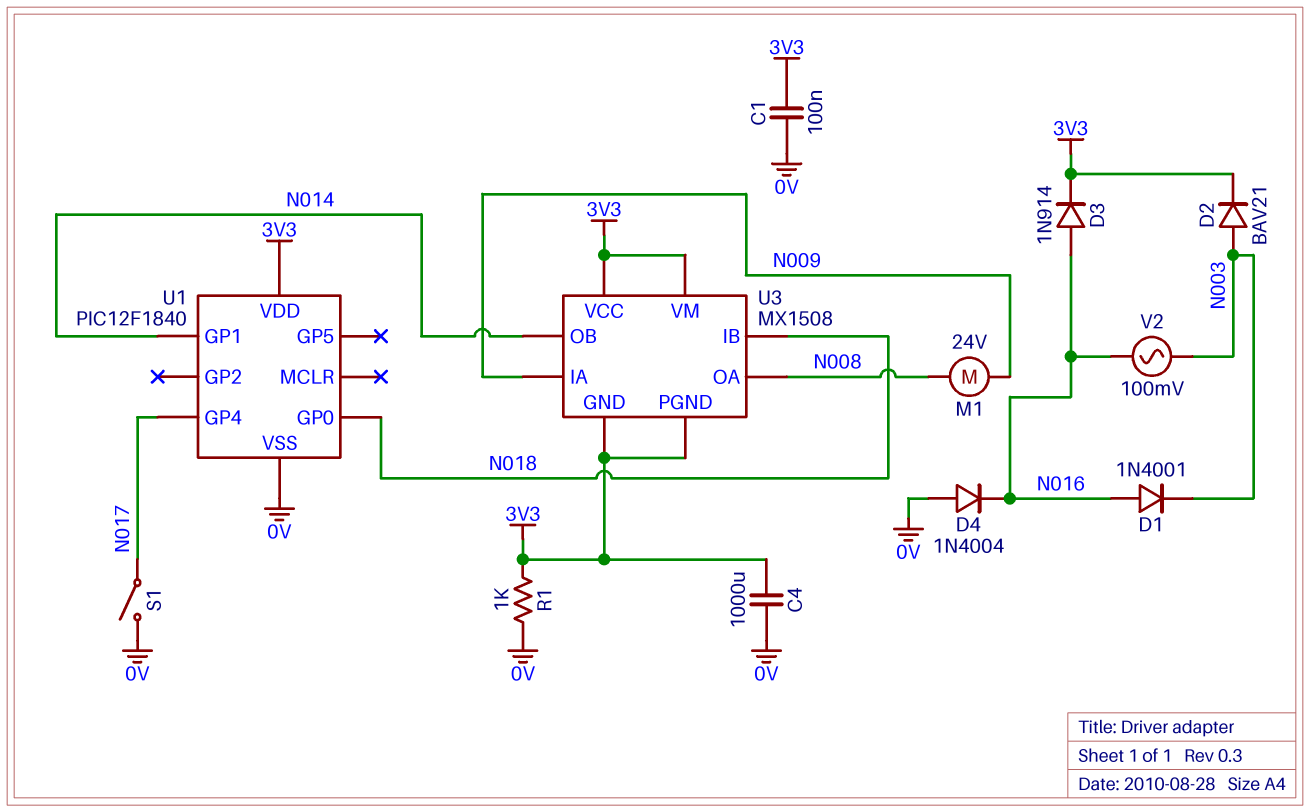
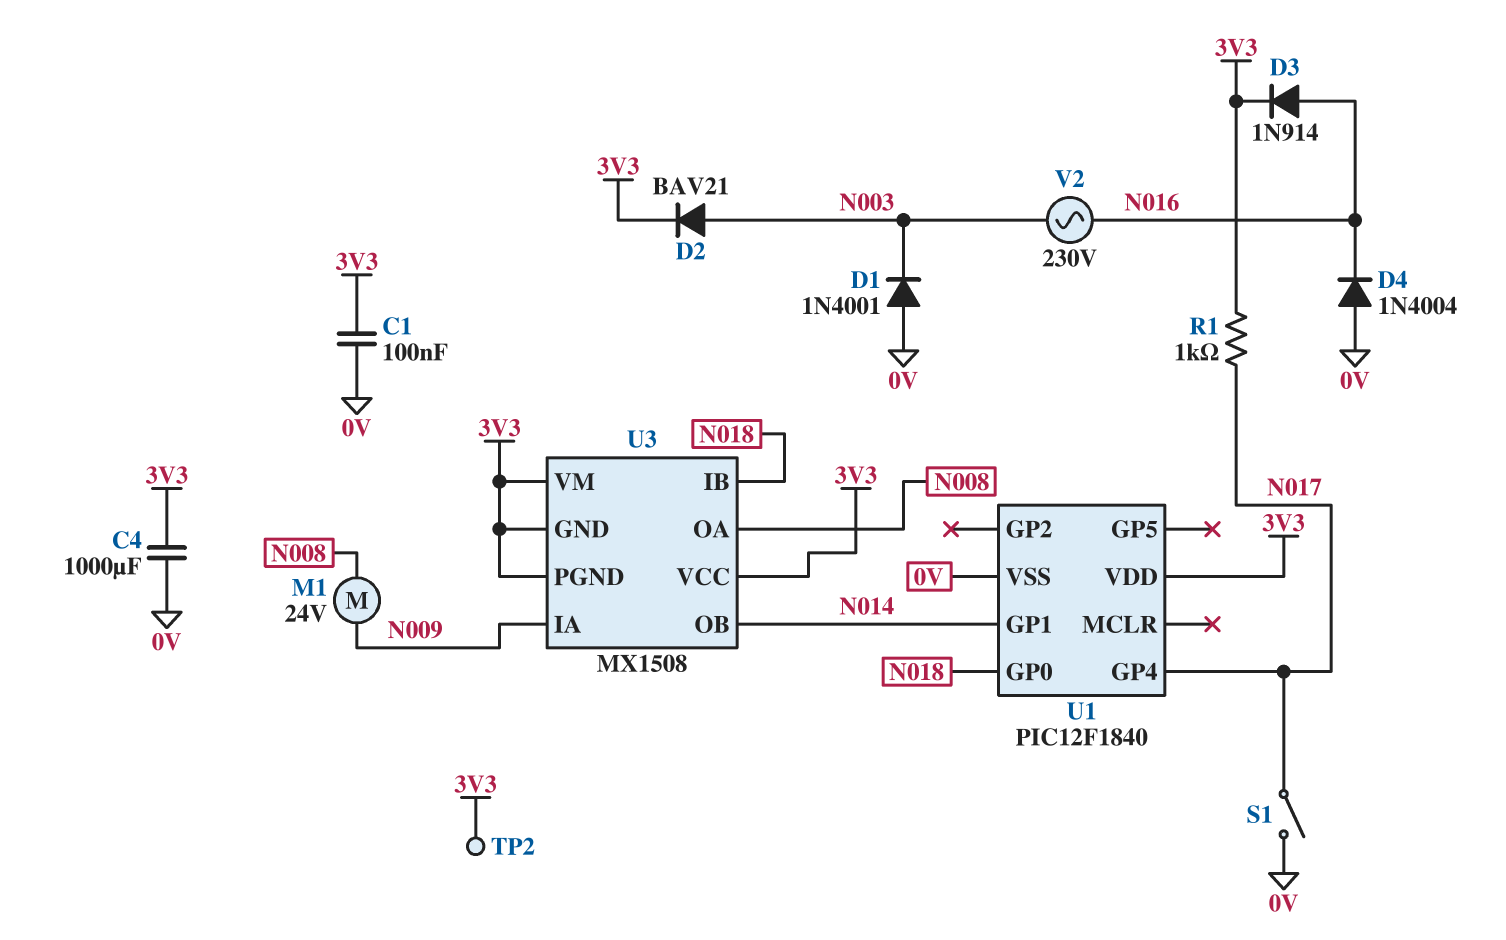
D1: diode 1N4001 (A N016, K N003) -> diode 1N4001 (A 0V, K N003)
R1: 1k (0V, 3V3) -> 1k (3V3, N017)
TP2: none -> test point (3V3)
V2: AC 100mV (N003, N016) -> AC 230V (N003, N016)

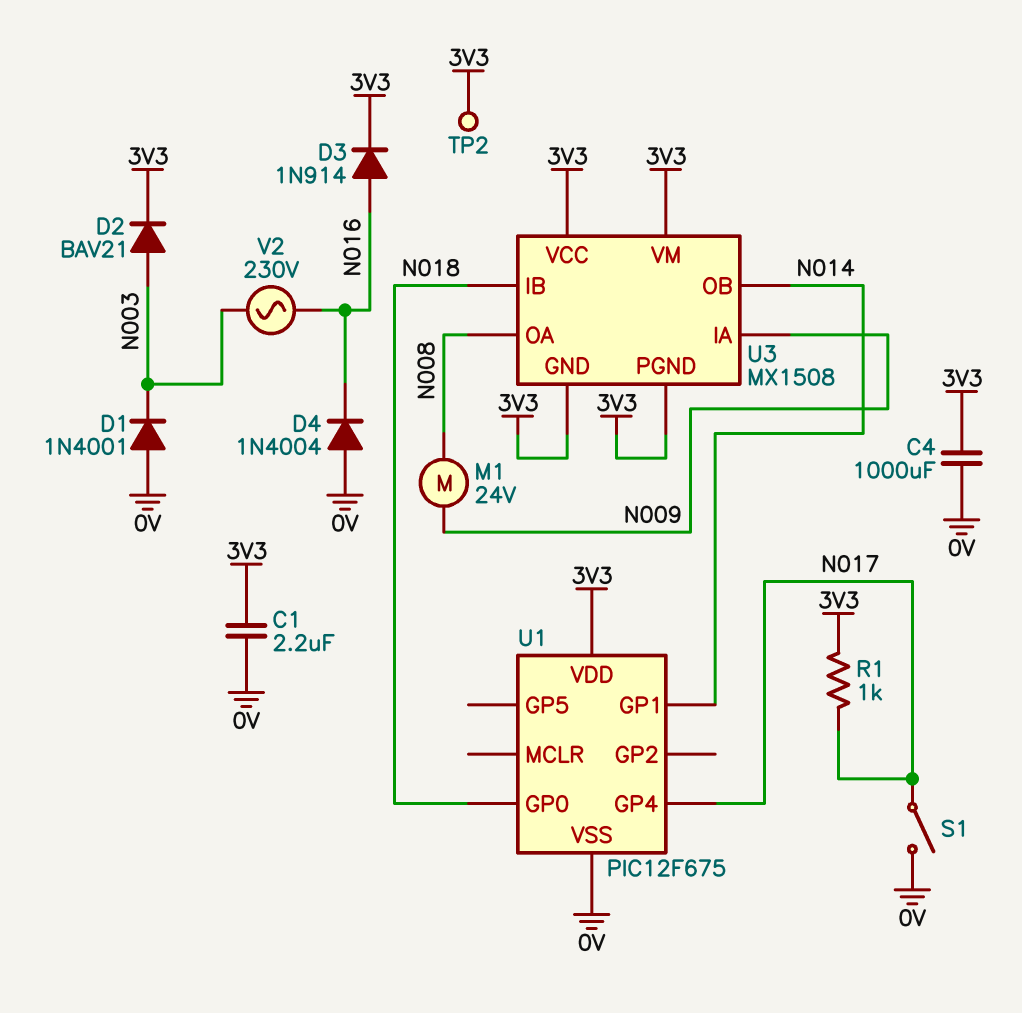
C1: 100nF (0V, 3V3) -> 2.2uF (0V, 3V3)
U1: PIC12F1840 -> PIC12F675

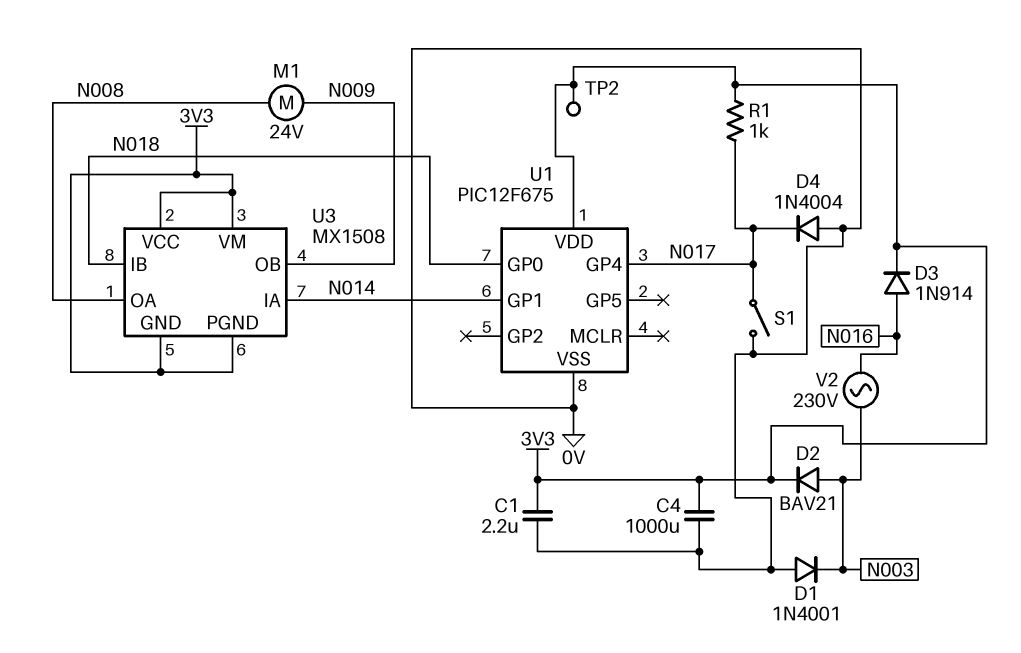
D4: diode 1N4004 (A 0V, K N016) -> diode 1N4004 (A 0V, K N017)
U3 pin IA: N009 -> N014
U3 pin OB: N014 -> N009

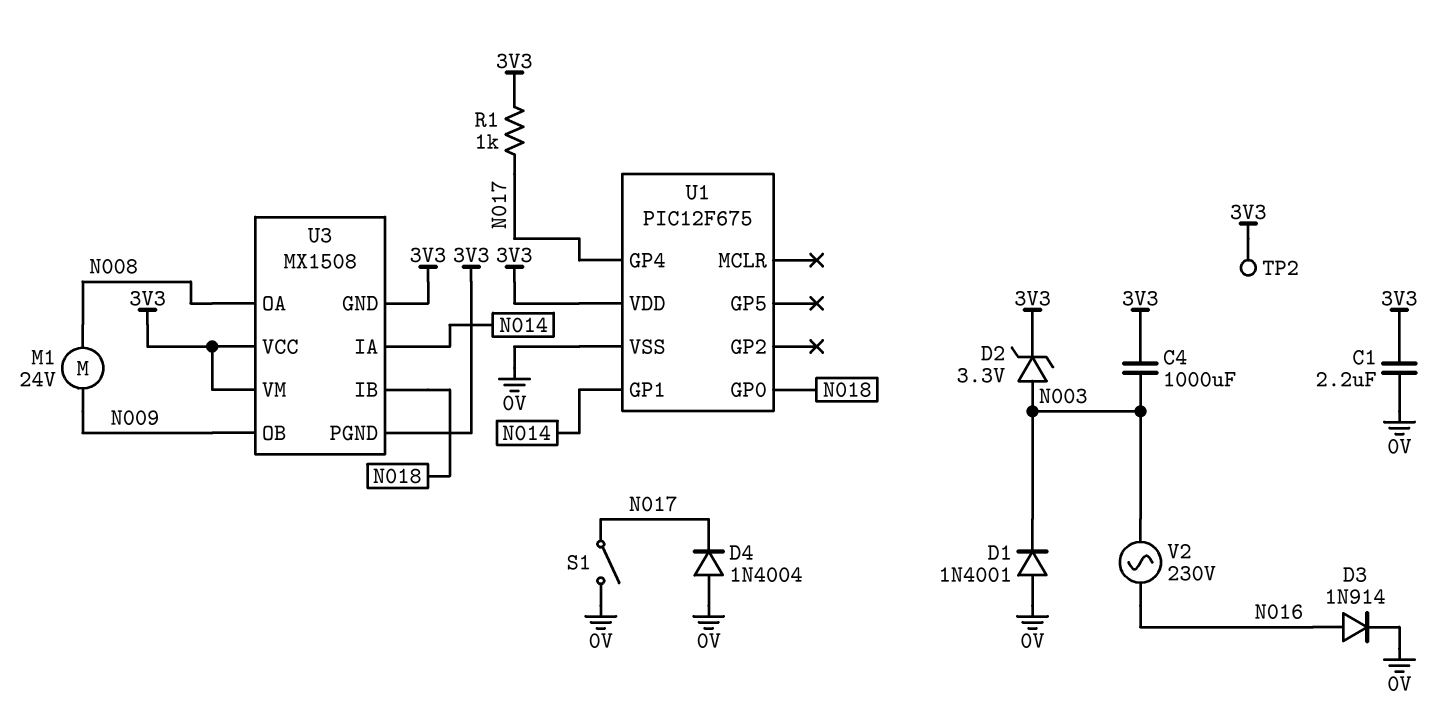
C4: 1000uF (0V, 3V3) -> 1000uF (3V3, N003)
D2: diode BAV21 (A N003, K 3V3) -> zener 3.3V (A N003, K 3V3)
D3: diode 1N914 (A N016, K 3V3) -> diode 1N914 (A N016, K 0V)

